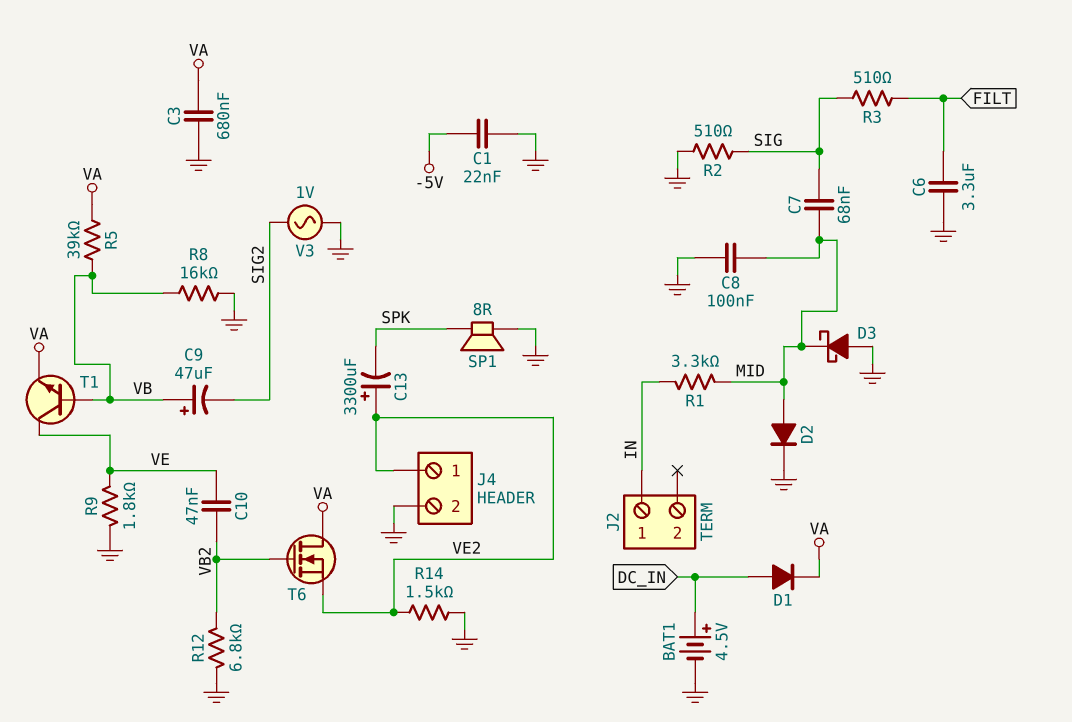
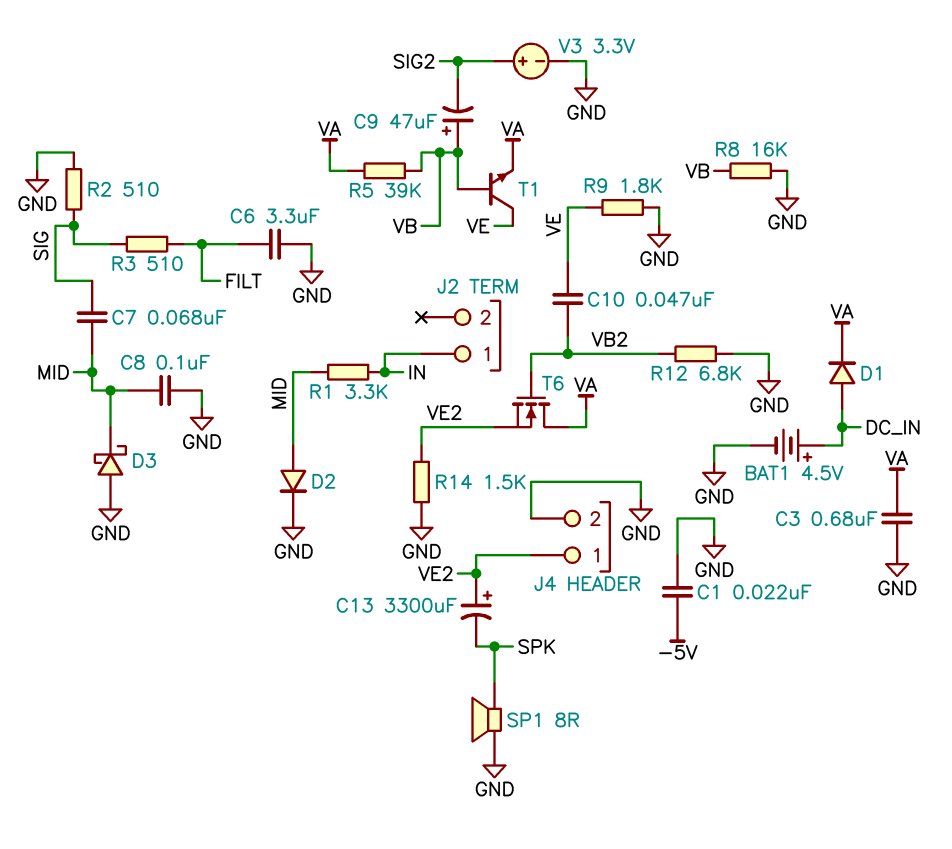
V3: AC 1V (GND, SIG2) -> 3.3V (plus SIG2, minus GND)

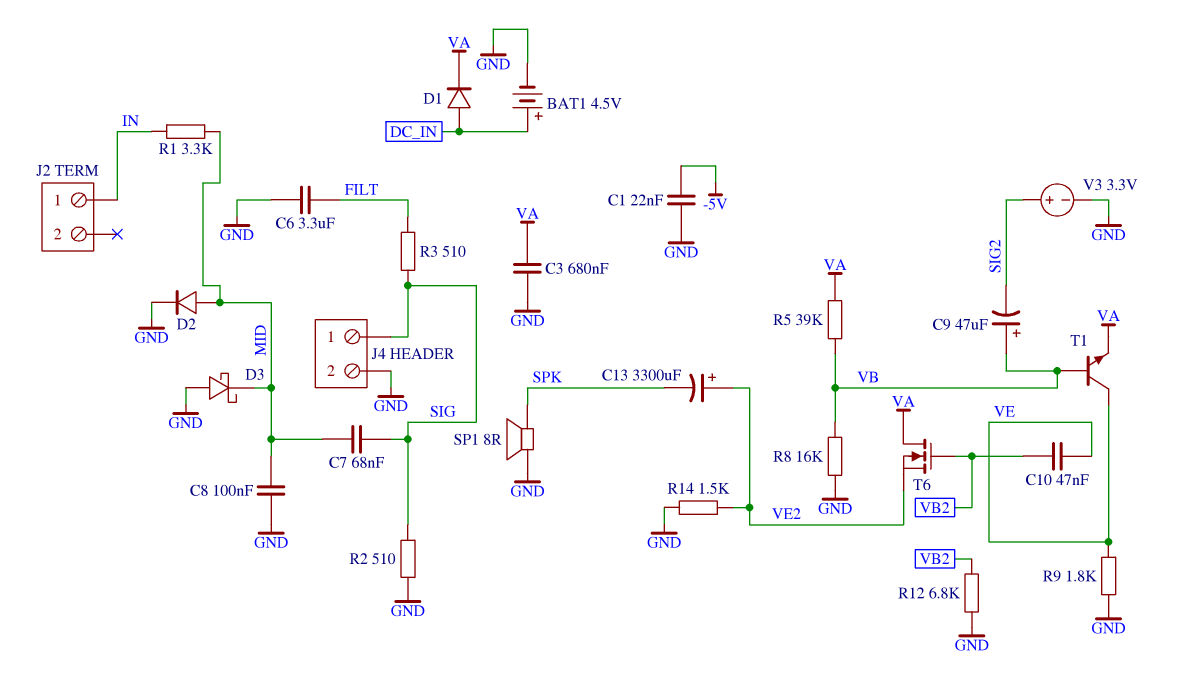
J4 pin 1: VE2 -> SIG

